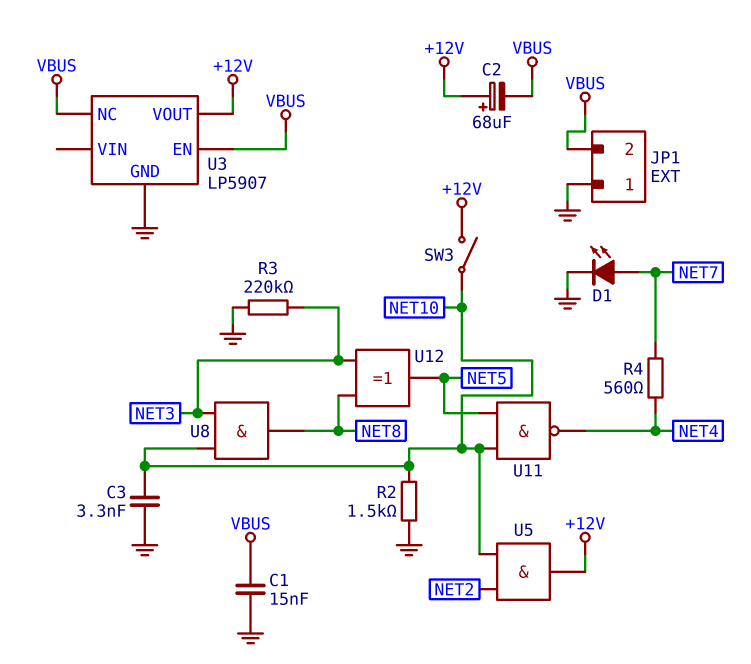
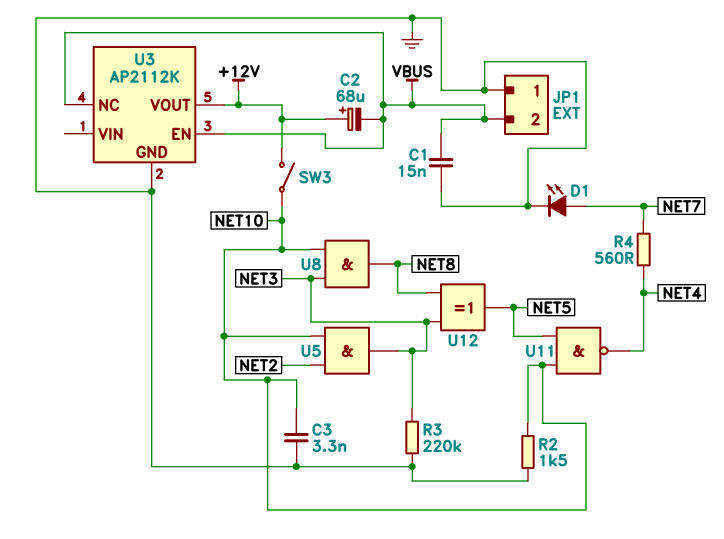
U3: LP5907 -> AP2112K
U5: AND (in NET2, in NET10, out +12V) -> AND (in NET2, in NET10, out NET3)

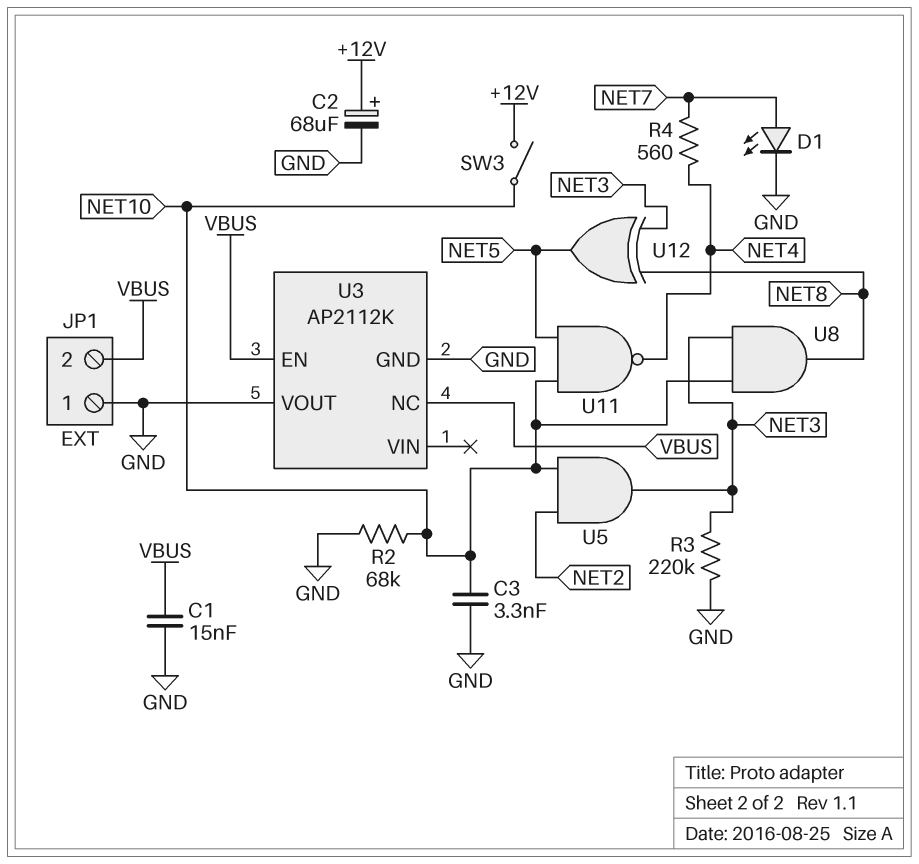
C2: 68uF (plus +12V, minus VBUS) -> 68uF (plus +12V, minus GND)
R2: 1.5k (GND, NET10) -> 68k (GND, NET10)
U3 pin VOUT: +12V -> GND

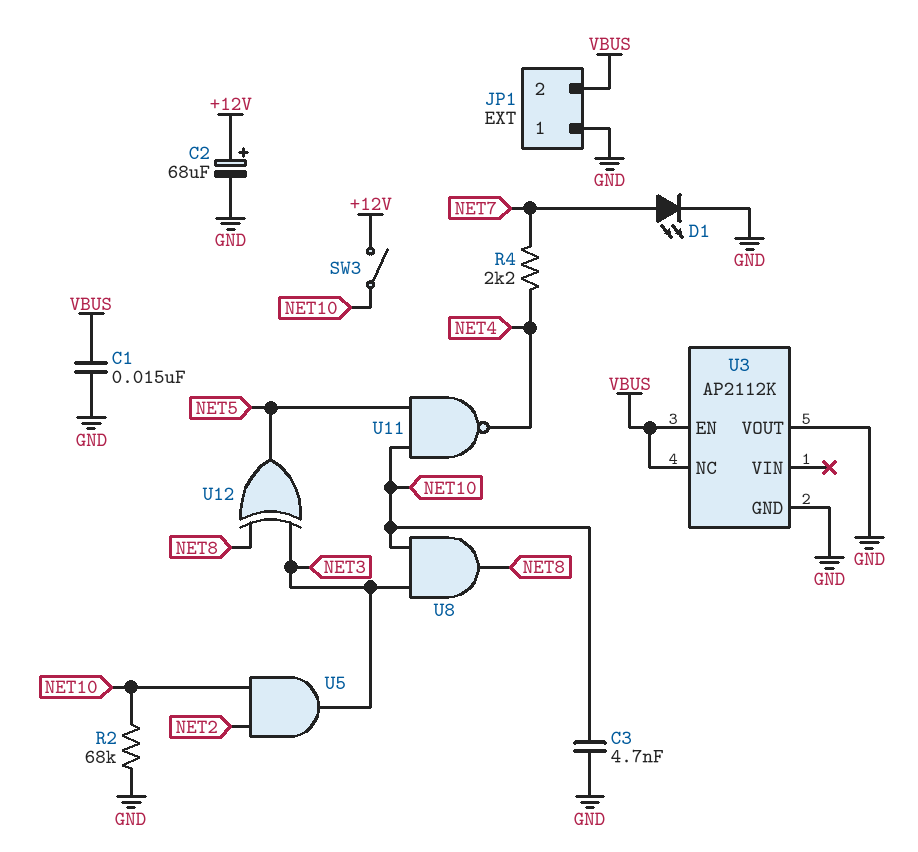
C3: 3.3nF (GND, NET10) -> 4.7nF (GND, NET10)
R3: 220k (GND, NET3) -> none
R4: 560 (NET4, NET7) -> 2.2k (NET4, NET7)

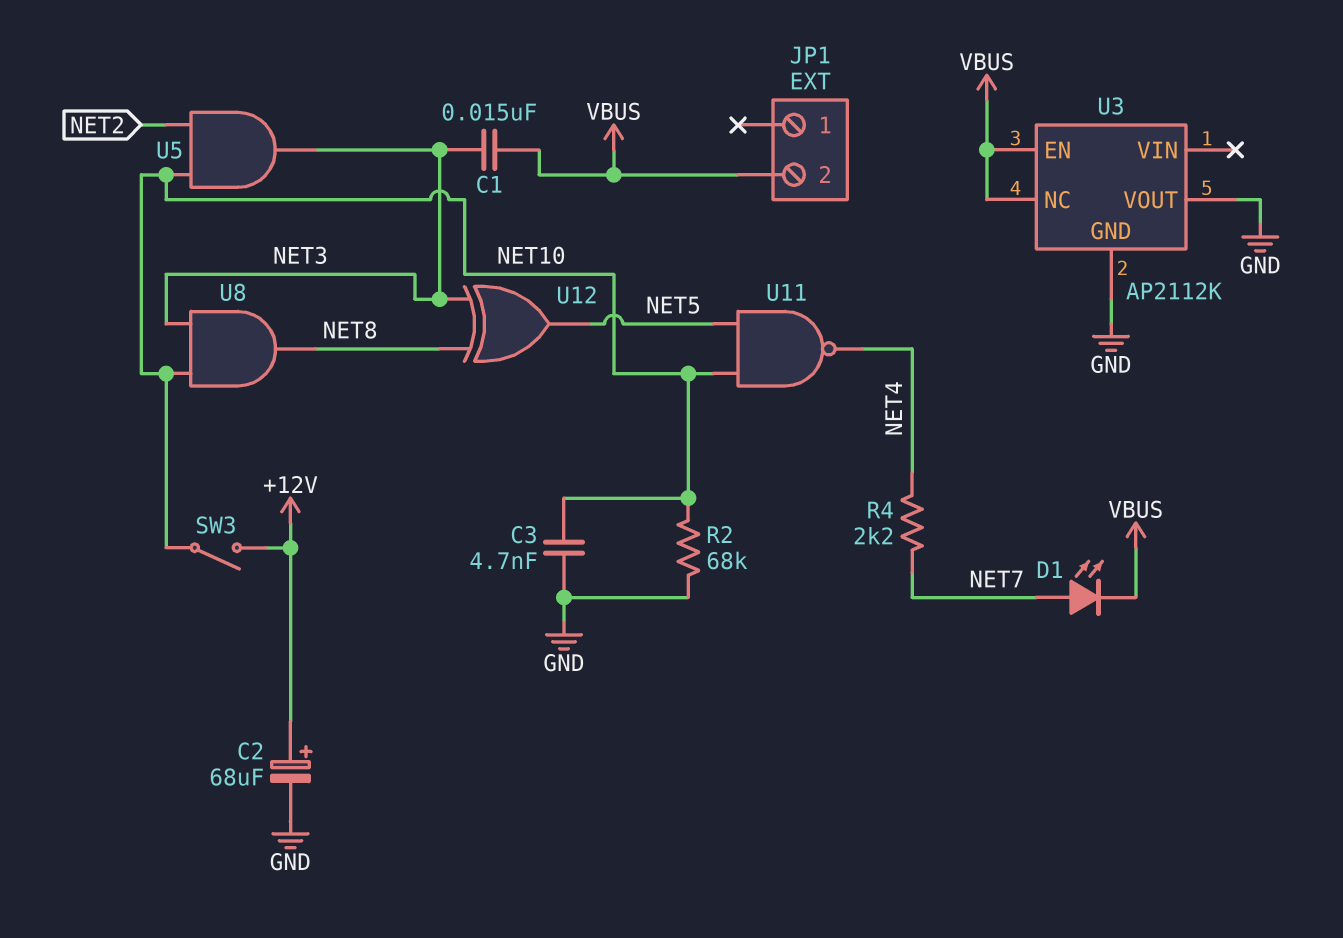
C1: 15nF (GND, VBUS) -> 15nF (NET3, VBUS)
D1: LED (A NET7, K GND) -> LED (A NET7, K VBUS)
JP1 pin 1: GND -> none

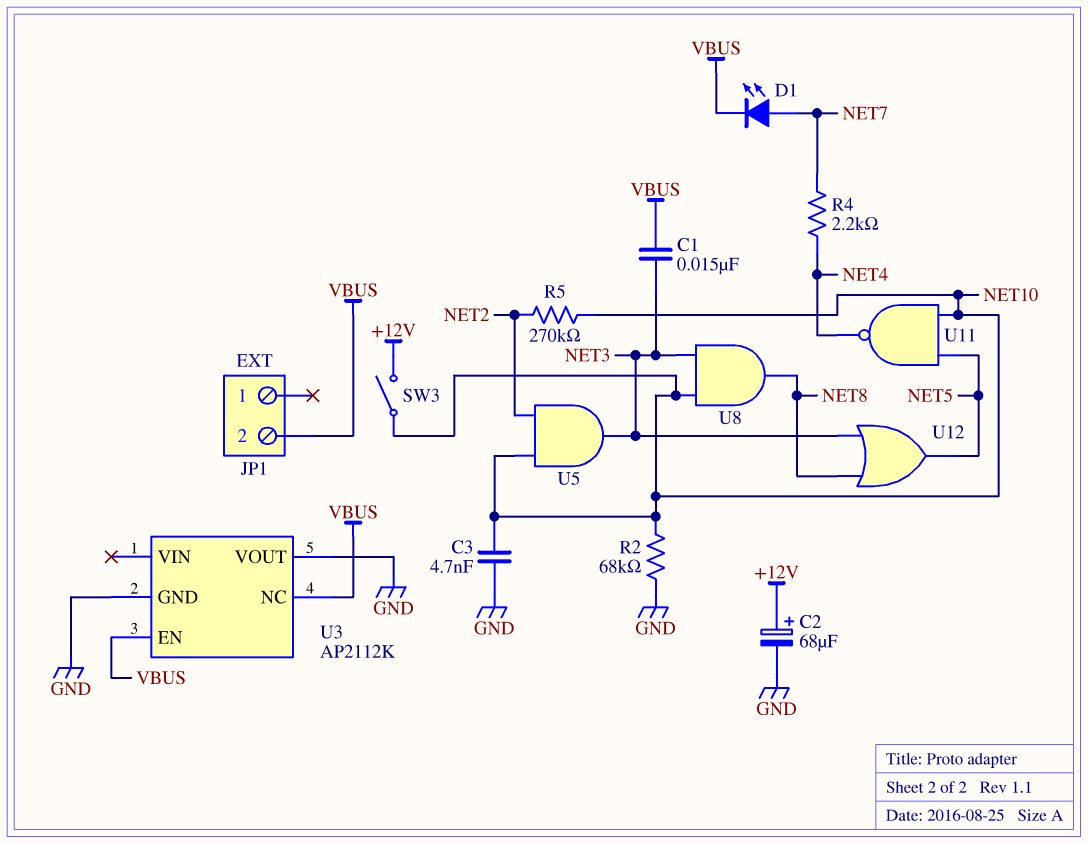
R5: none -> 270k (NET2, NET10)
U12: XOR (in NET3, in NET8, out NET5) -> OR (in NET3, in NET8, out NET5)

